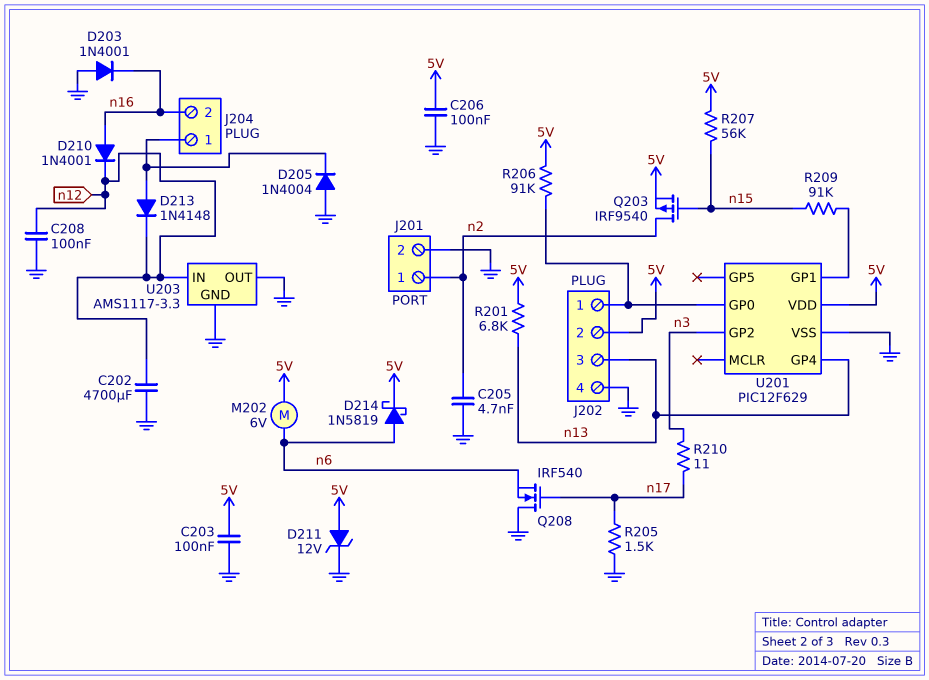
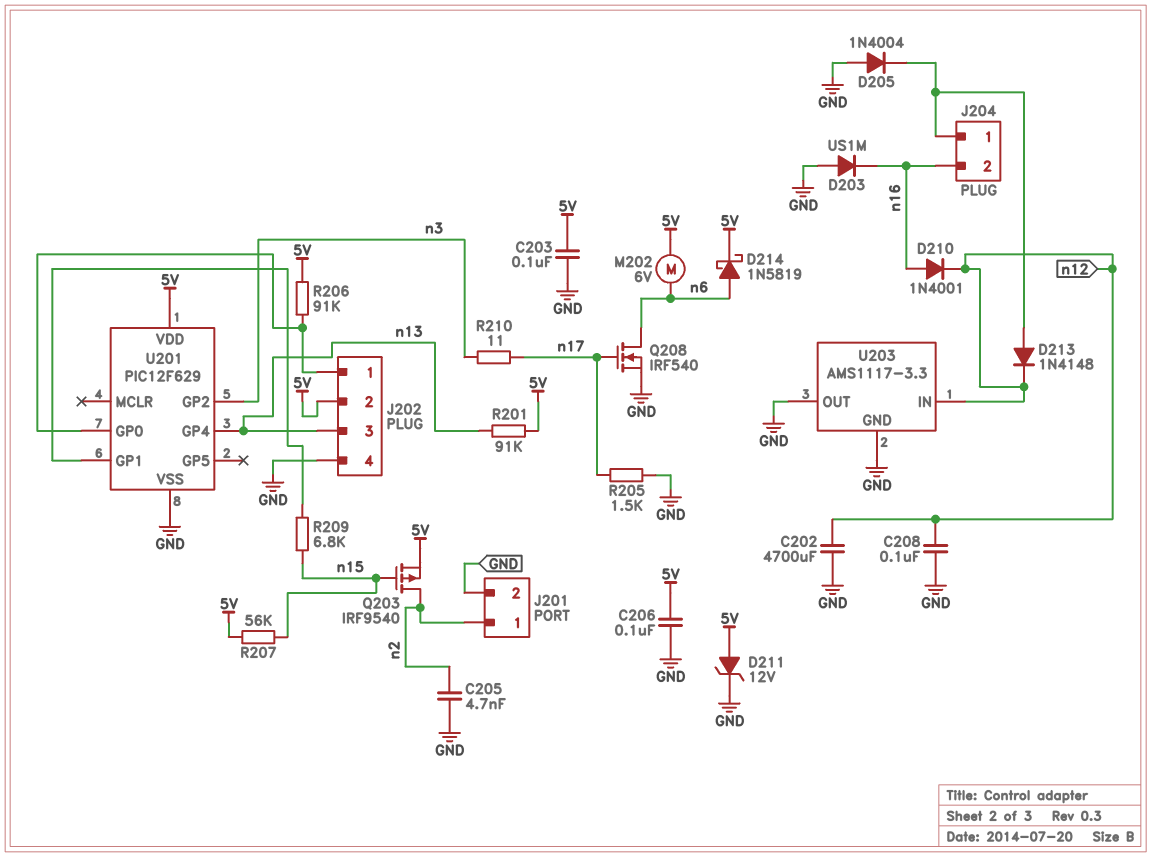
D203: diode 1N4001 (A GND, K n16) -> diode US1M (A GND, K n16)
Q208: NMOS IRF540 (G n17, D GND, S n6) -> NMOS IRF540 (G n17, D n6, S GND)
R201: 6.8k (5V, n13) -> 91k (5V, n13)
R209: 91k (U201/GP1, n15) -> 6.8k (U201/GP1, n15)

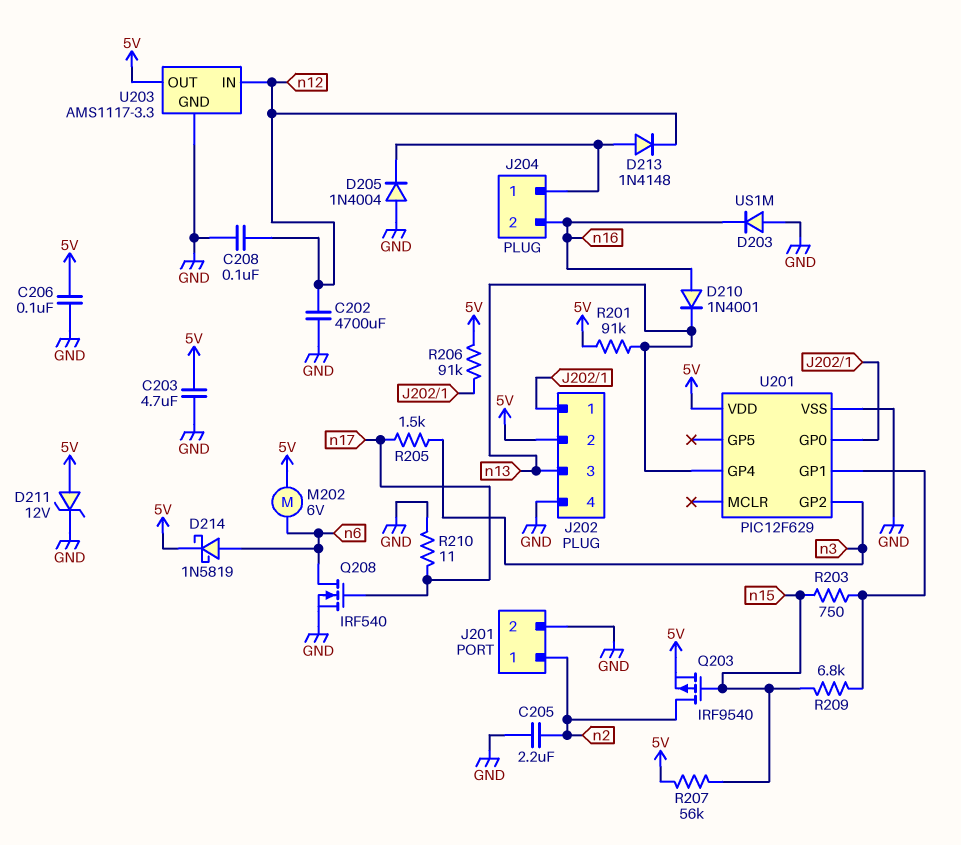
C203: 100nF (5V, GND) -> 4.7uF (5V, GND)
C205: 4.7nF (GND, n2) -> 2.2uF (GND, n2)
D210: diode 1N4001 (A n16, K n12) -> diode 1N4001 (A n16, K n13)
R203: none -> 750 (U201/GP1, n15)
R205: 1.5k (GND, n17) -> 1.5k (n3, n17)
R210: 11 (n3, n17) -> 11 (GND, n17)
U203 pin OUT: GND -> 5V

